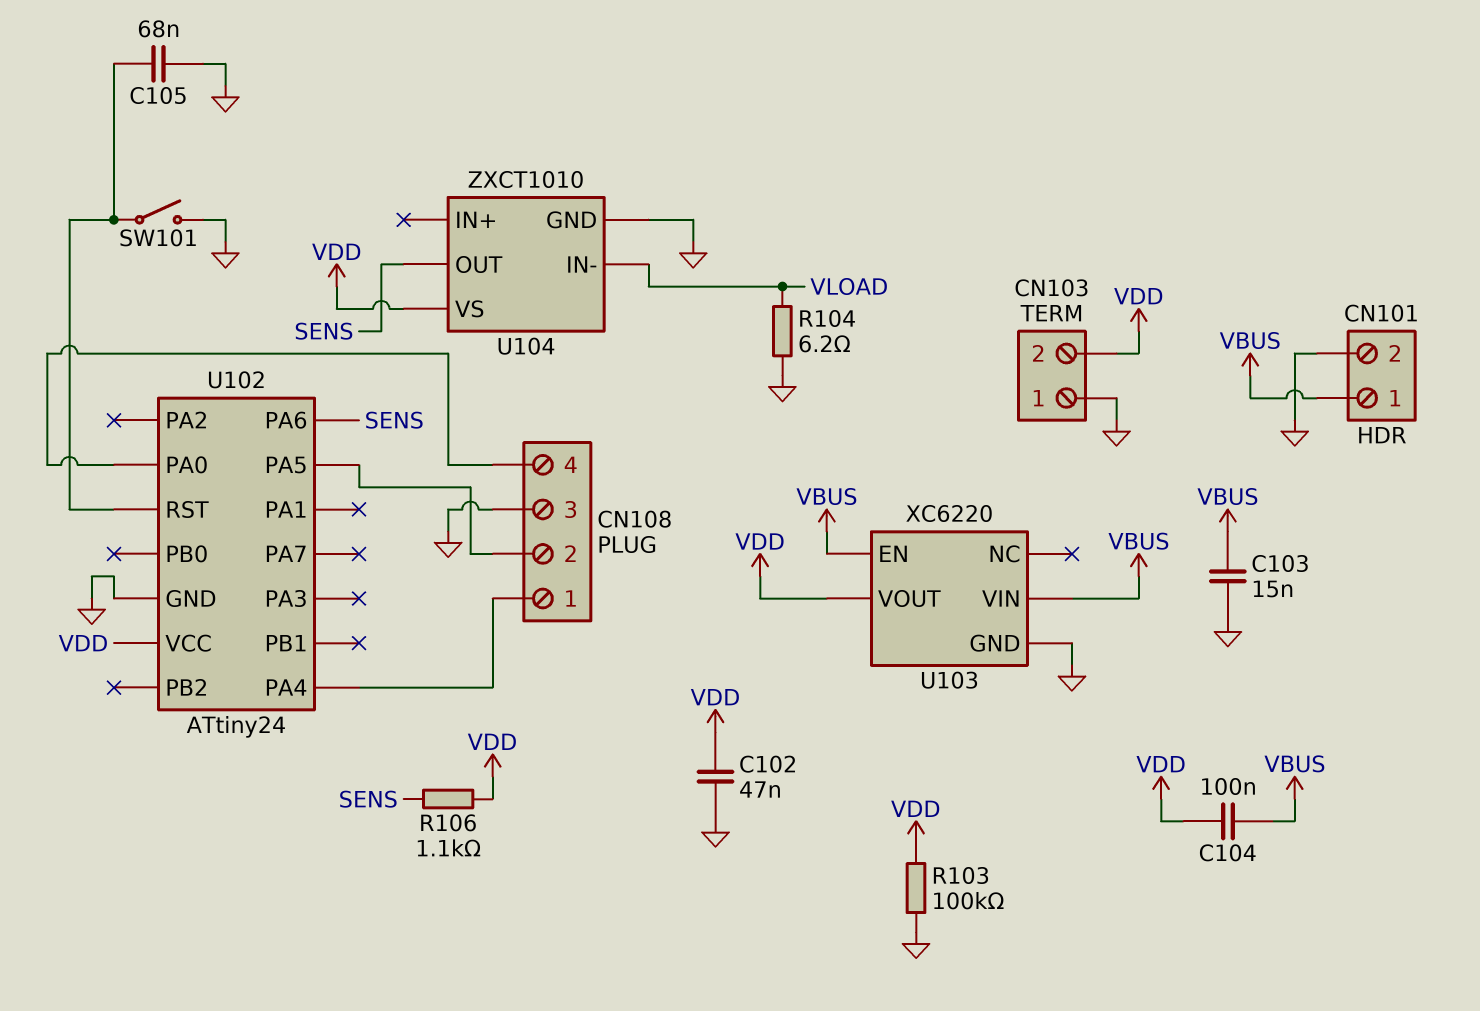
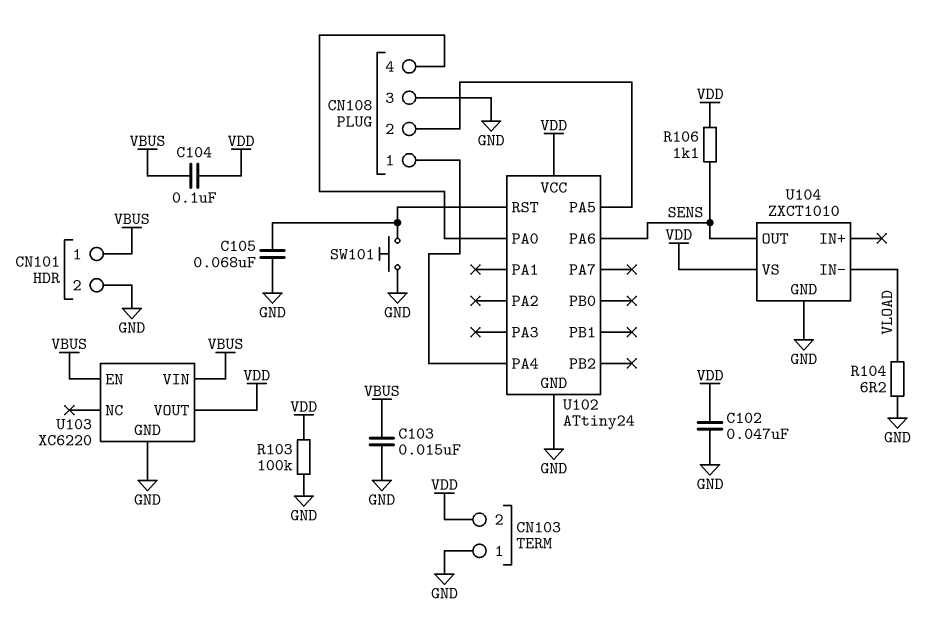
SW101: switch (GND, U102/RST) -> button (GND, U102/RST)

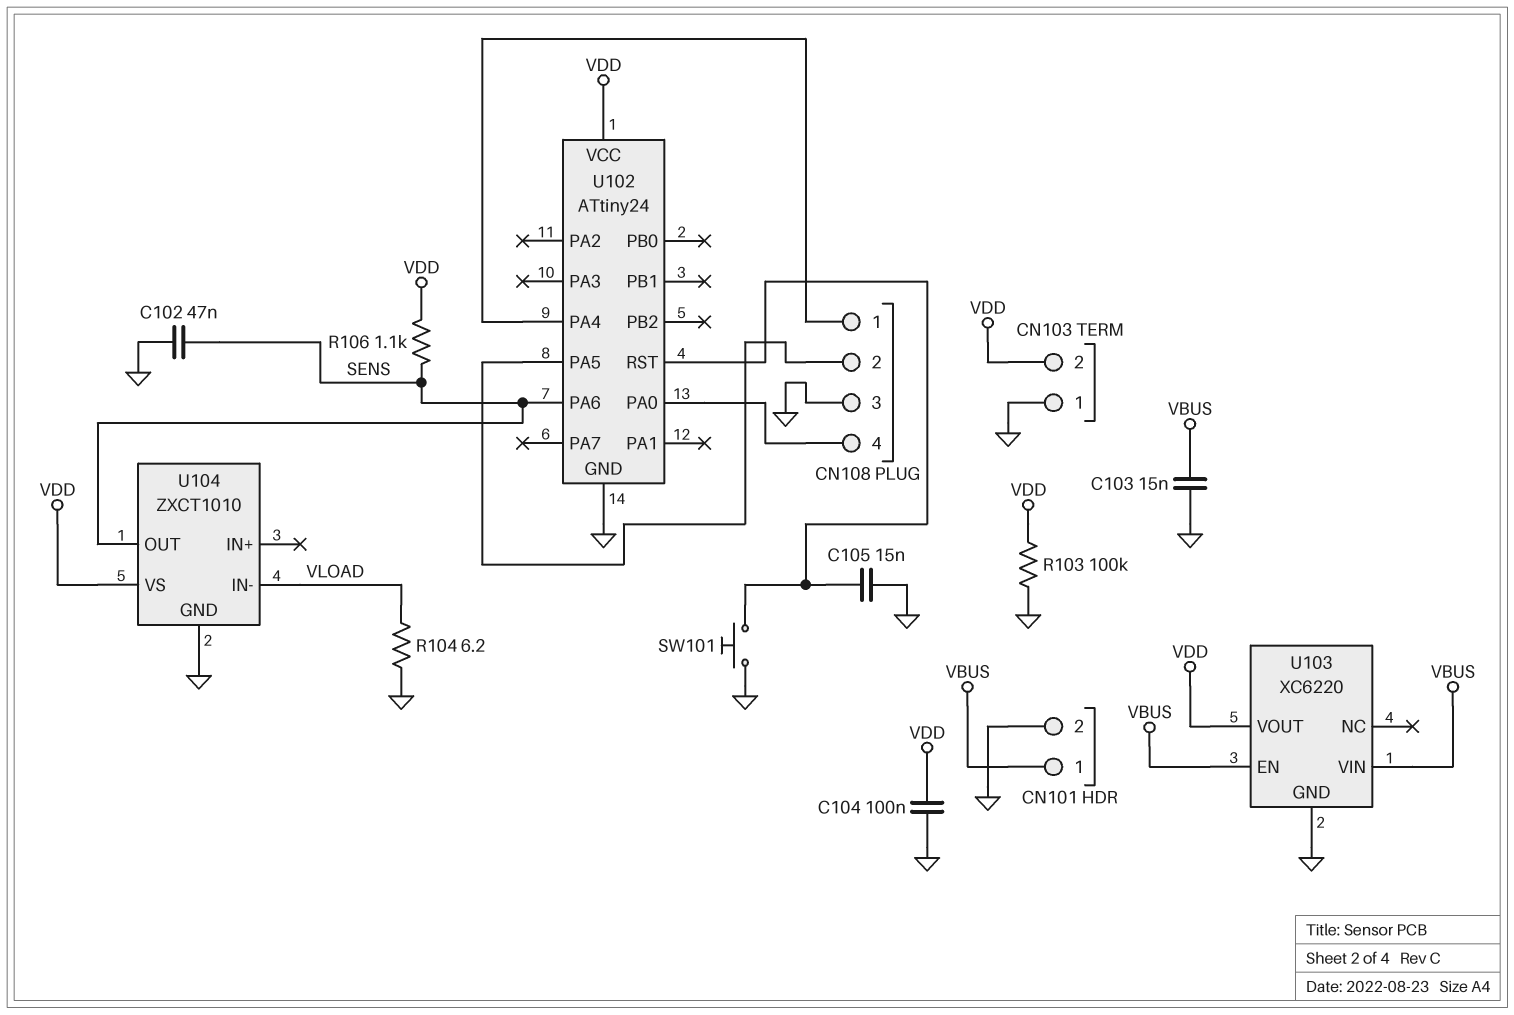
C102: 47nF (GND, VDD) -> 47nF (GND, SENS)
C104: 100nF (VBUS, VDD) -> 100nF (GND, VDD)
C105: 68nF (GND, U102/RST) -> 15nF (GND, U102/RST)

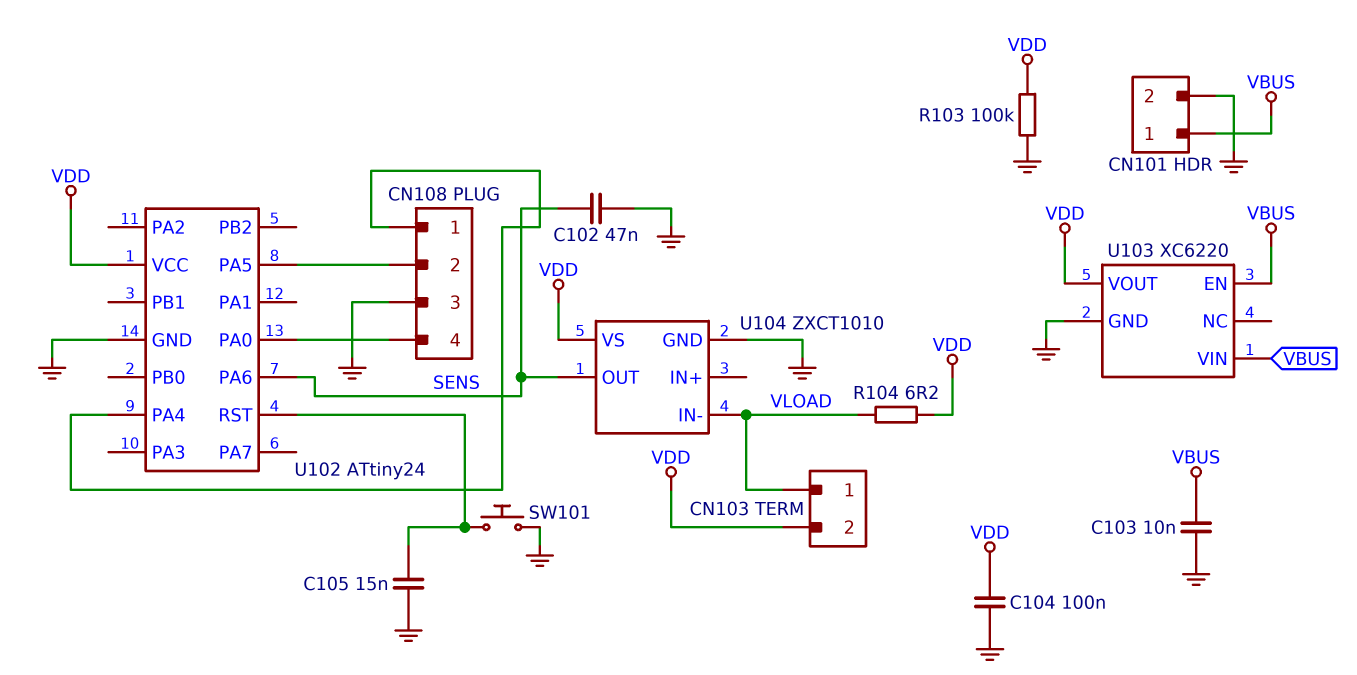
C103: 15nF (GND, VBUS) -> 10nF (GND, VBUS)
CN103 pin 1: GND -> VLOAD
R104: 6.2 (GND, VLOAD) -> 6.2 (VDD, VLOAD)
R106: 1.1k (SENS, VDD) -> none

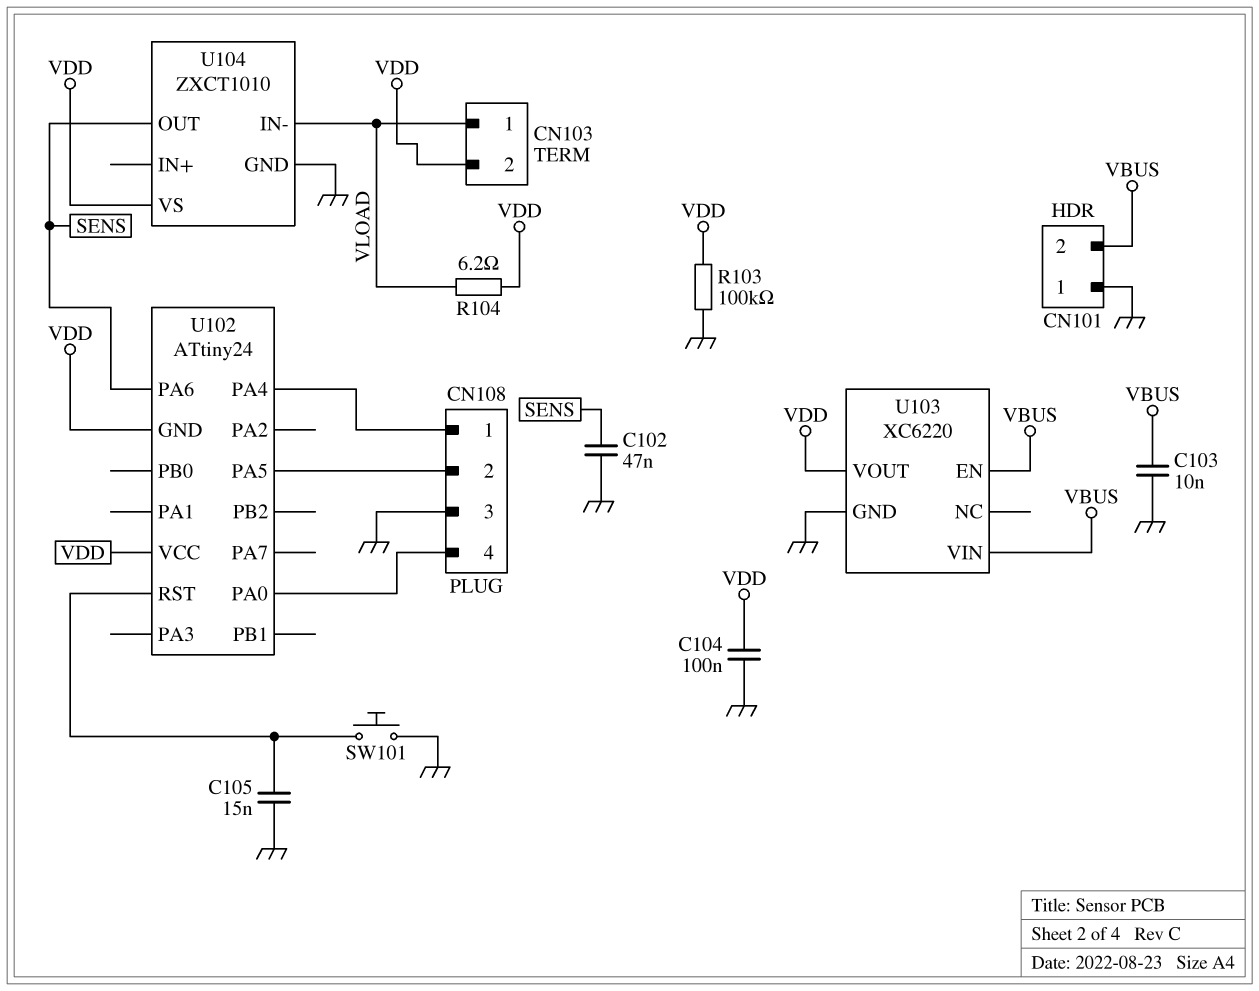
CN101 pin 1: VBUS -> GND
CN101 pin 2: GND -> VBUS
U102 pin GND: GND -> VDD

